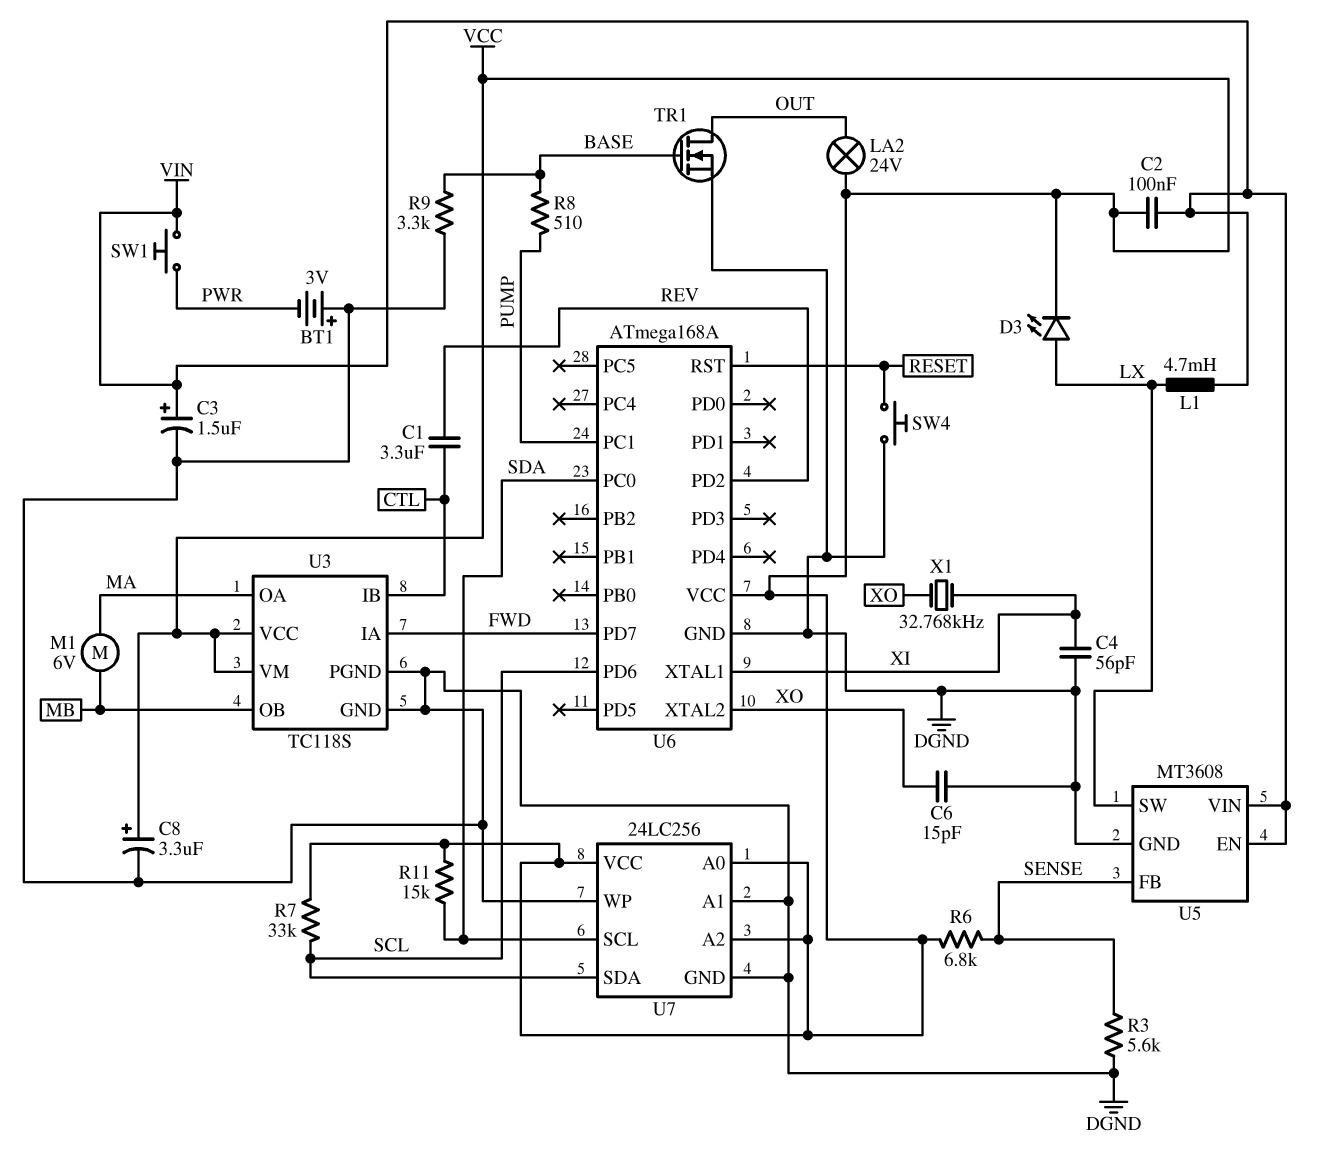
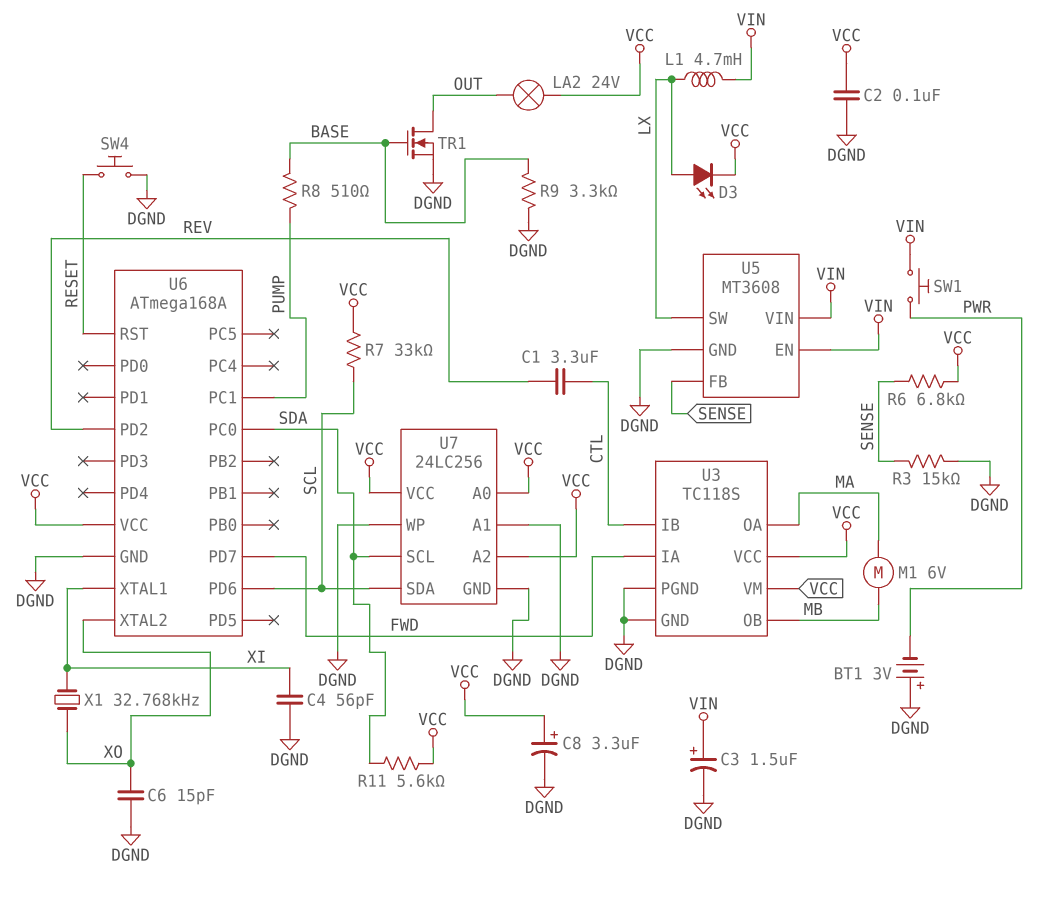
C2: 100nF (VCC, VIN) -> 100nF (DGND, VCC)
R3: 5.6k (DGND, SENSE) -> 15k (DGND, SENSE)
R11: 15k (SDA, VCC) -> 5.6k (SDA, VCC)

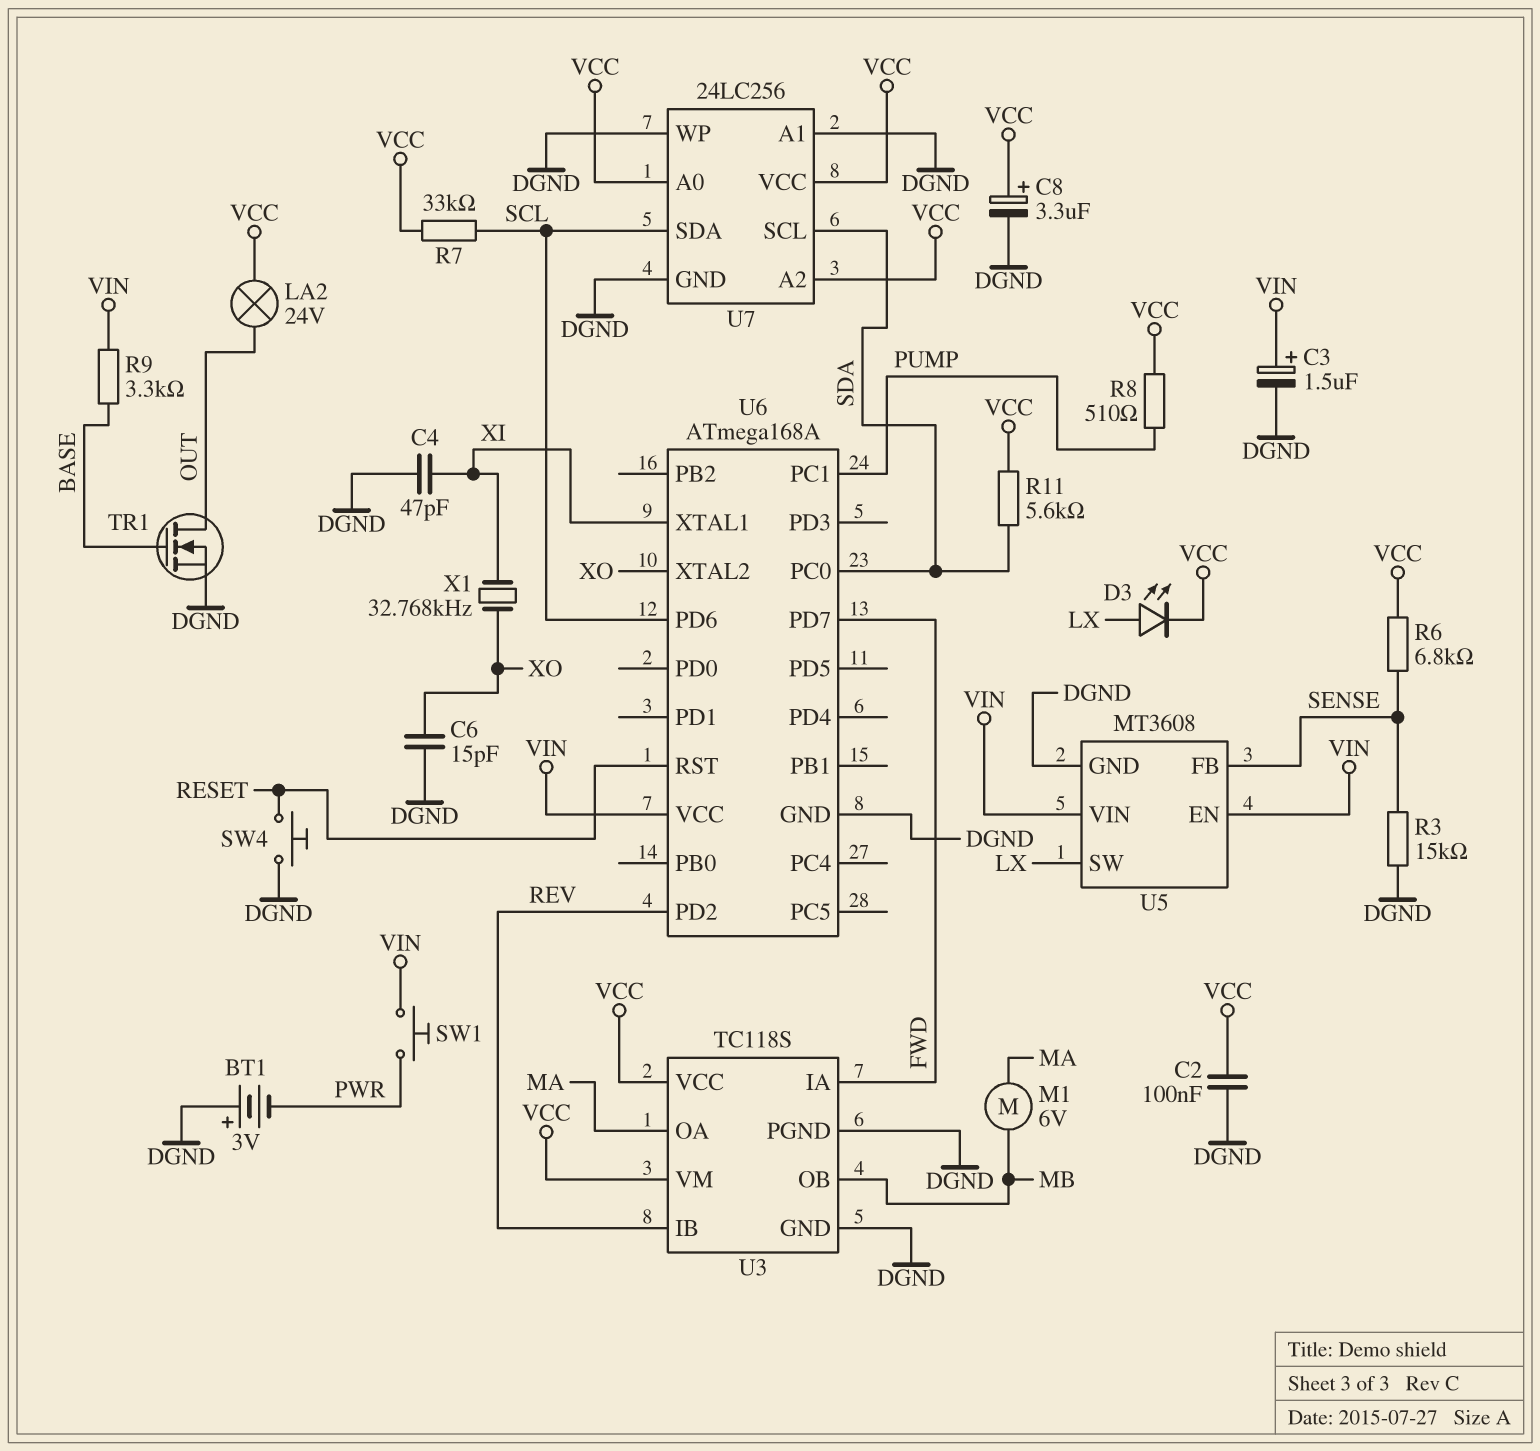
C1: 3.3uF (CTL, REV) -> none
C4: 56pF (DGND, XI) -> 47pF (DGND, XI)
L1: 4.7mH (LX, VIN) -> none
R8: 510 (BASE, PUMP) -> 510 (PUMP, VCC)
R9: 3.3k (BASE, DGND) -> 3.3k (BASE, VIN)
U3 pin IB: CTL -> REV
U6 pin VCC: VCC -> VIN

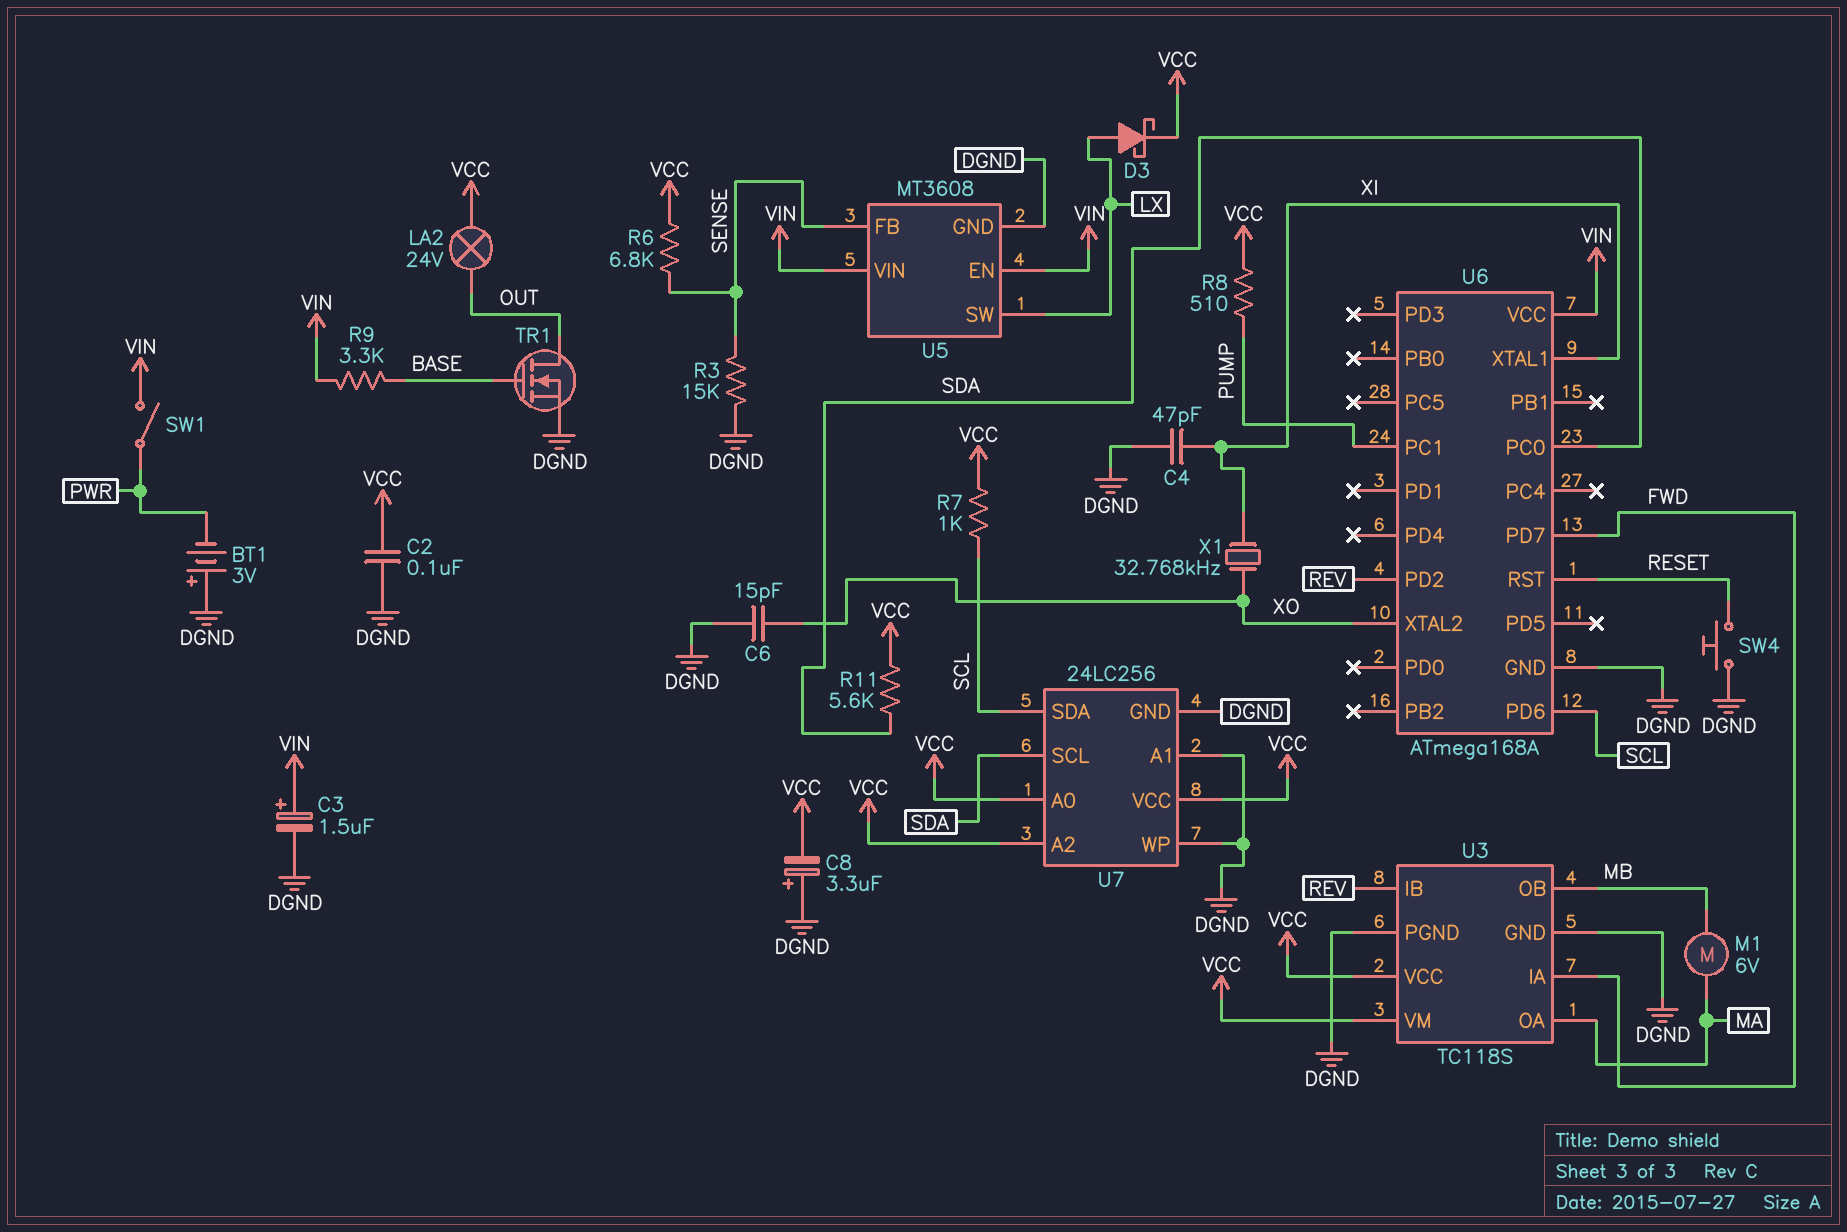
C8: 3.3uF (plus VCC, minus DGND) -> 3.3uF (plus DGND, minus VCC)
D3: LED (A LX, K VCC) -> schottky (A LX, K VCC)
R7: 33k (SCL, VCC) -> 1k (SCL, VCC)
SW1: button (PWR, VIN) -> switch (PWR, VIN)

